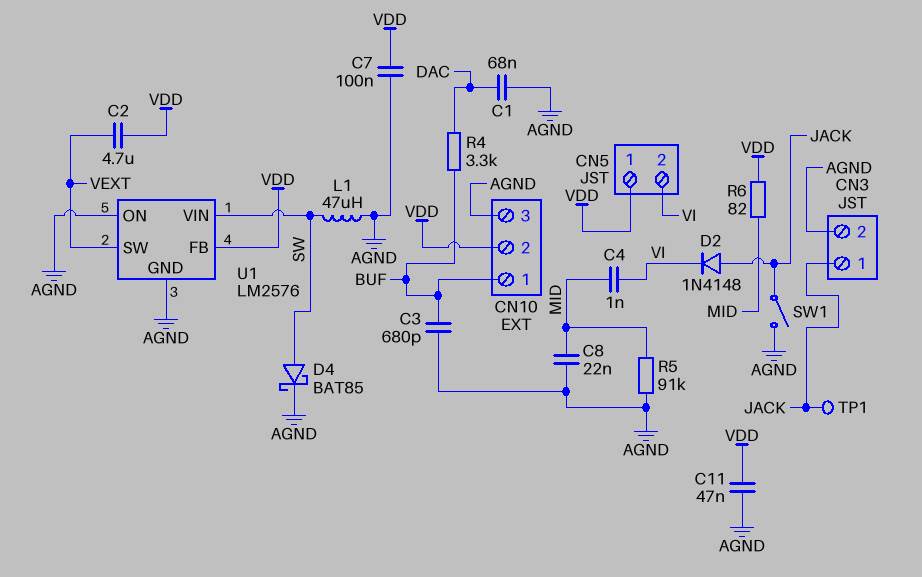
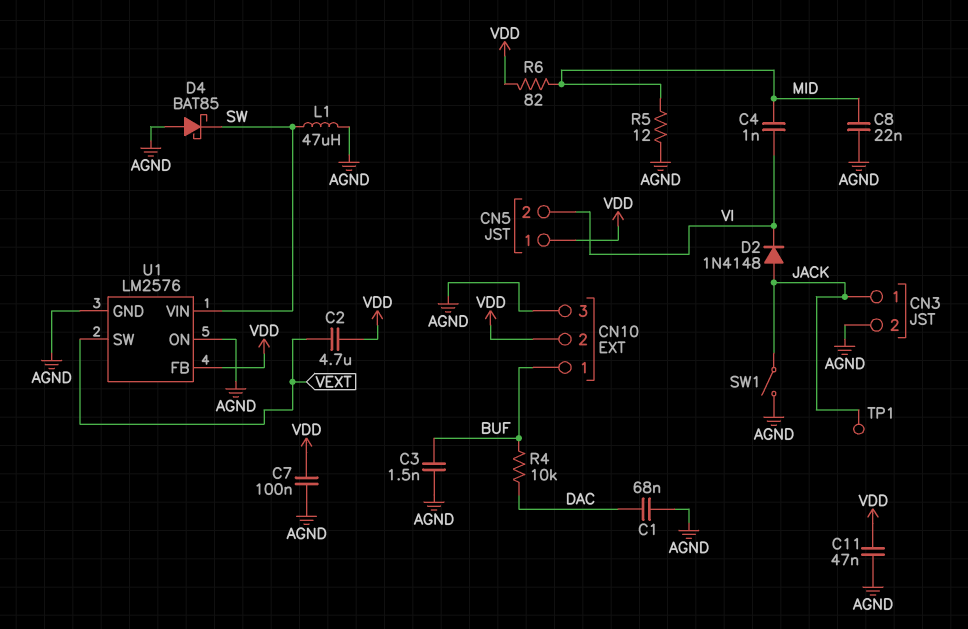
C3: 680pF (AGND, BUF) -> 1.5nF (AGND, BUF)
D4: schottky BAT85 (A SW, K AGND) -> schottky BAT85 (A AGND, K SW)
R4: 3.3k (BUF, DAC) -> 10k (BUF, DAC)
R5: 91k (AGND, MID) -> 12 (AGND, MID)

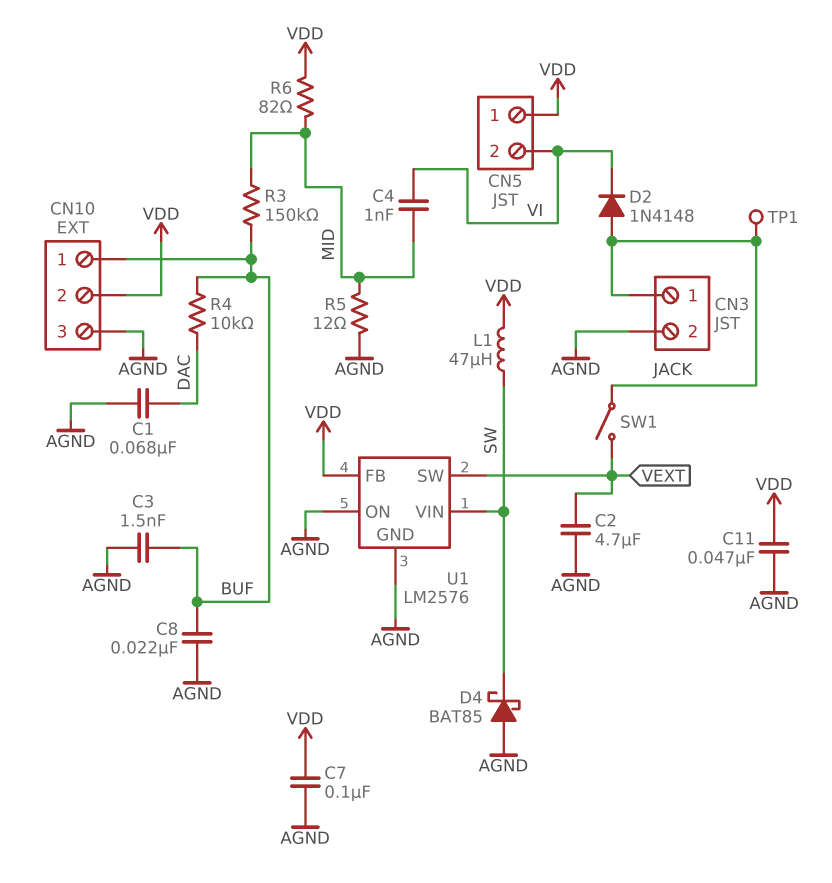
C2: 4.7uF (VDD, VEXT) -> 4.7uF (AGND, VEXT)
C8: 22nF (AGND, MID) -> 22nF (AGND, BUF)
L1: 47uH (AGND, SW) -> 47uH (SW, VDD)
R3: none -> 150k (BUF, MID)
SW1: switch (AGND, JACK) -> switch (JACK, VEXT)

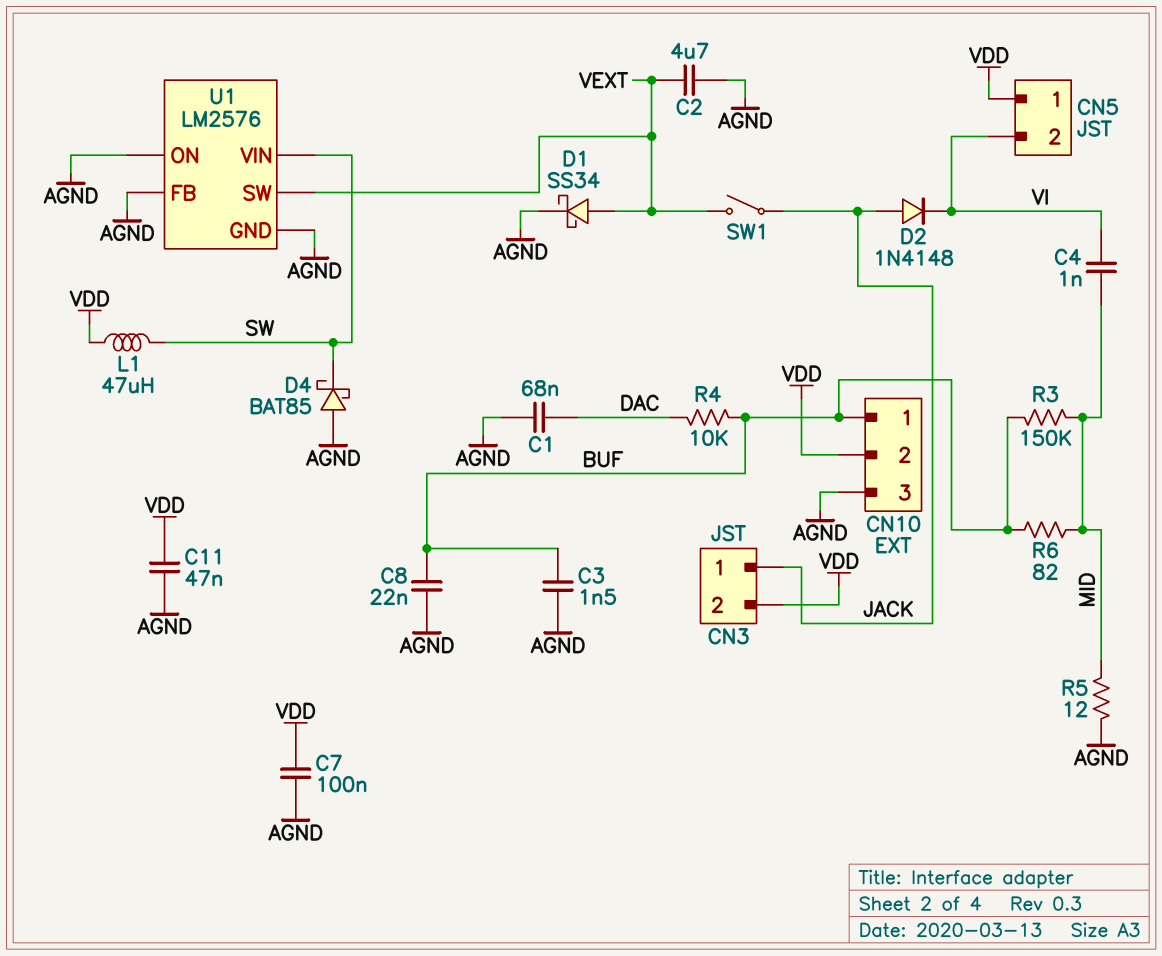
CN3 pin 2: AGND -> VDD
D1: none -> schottky SS34 (A VEXT, K AGND)
R6: 82 (MID, VDD) -> 82 (BUF, MID)
TP1: test point (JACK) -> none
U1 pin FB: VDD -> AGND

